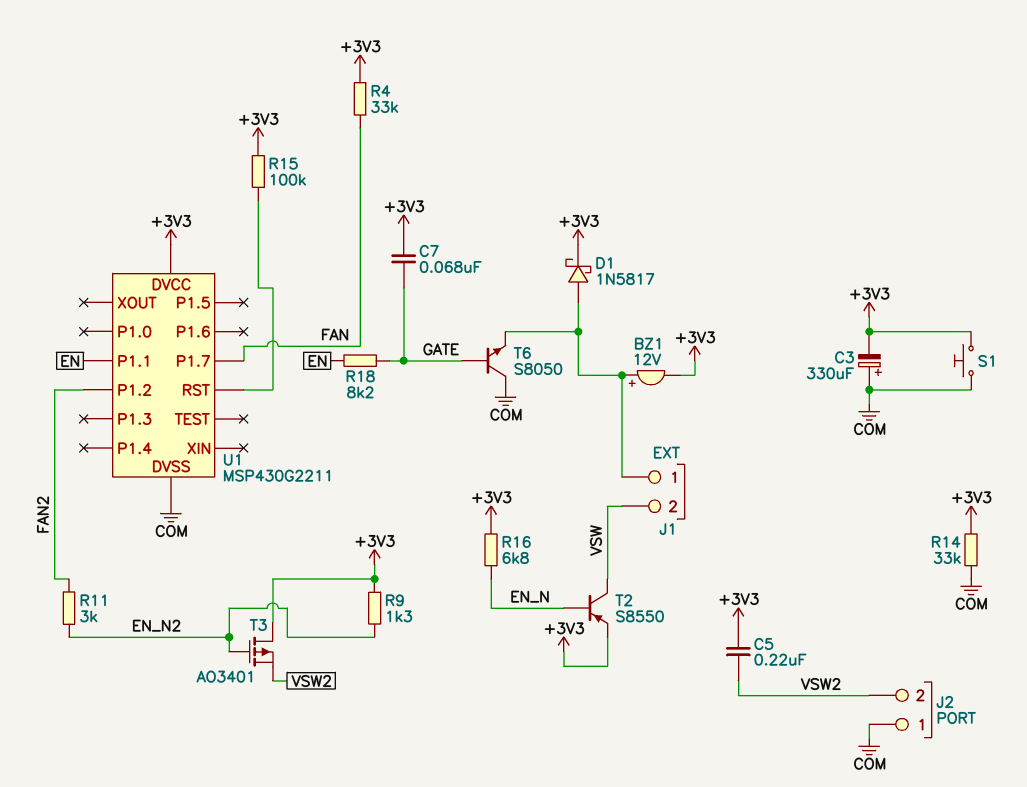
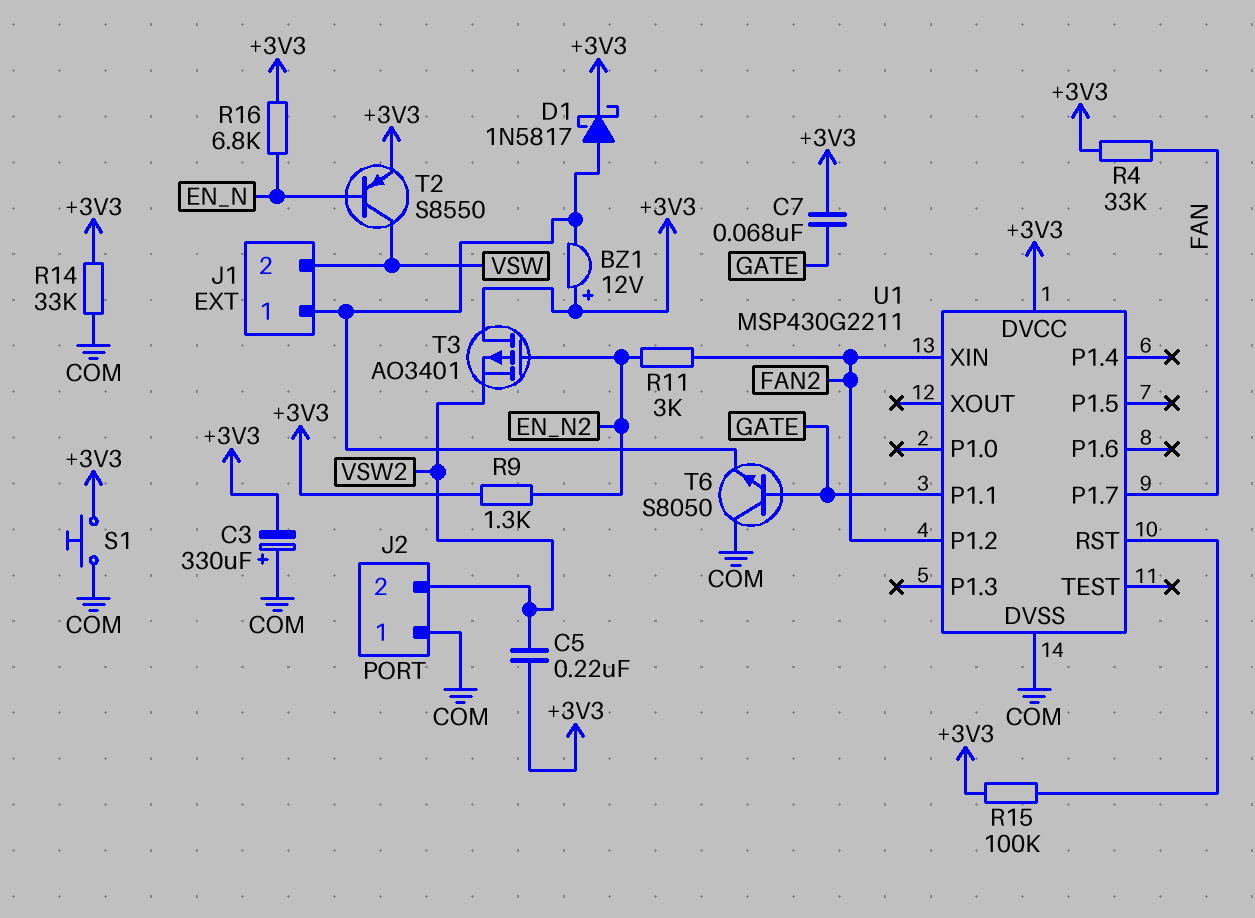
BZ1: buzzer 12V (plus J1/1, minus +3V3) -> buzzer 12V (plus +3V3, minus J1/1)
R18: 8.2k (EN, GATE) -> none
U1 pin P1.1: EN -> GATE
U1 pin XIN: none -> FAN2

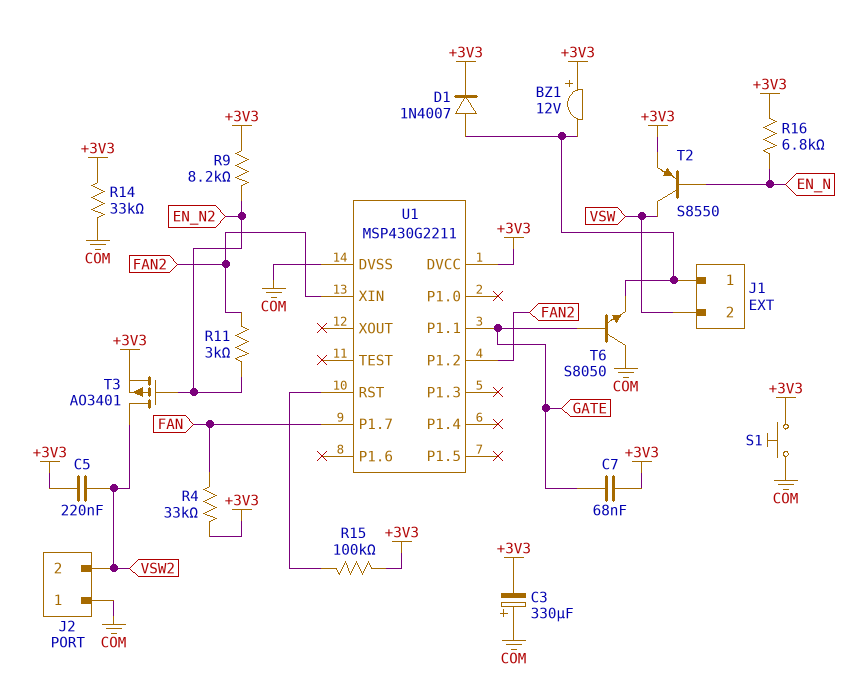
D1: schottky 1N5817 (A J1/1, K +3V3) -> diode 1N4007 (A J1/1, K +3V3)
R9: 1.3k (+3V3, EN_N2) -> 8.2k (+3V3, EN_N2)
T3: PMOS AO3401 (G EN_N2, D +3V3, S VSW2) -> PMOS AO3401 (G EN_N2, D VSW2, S +3V3)

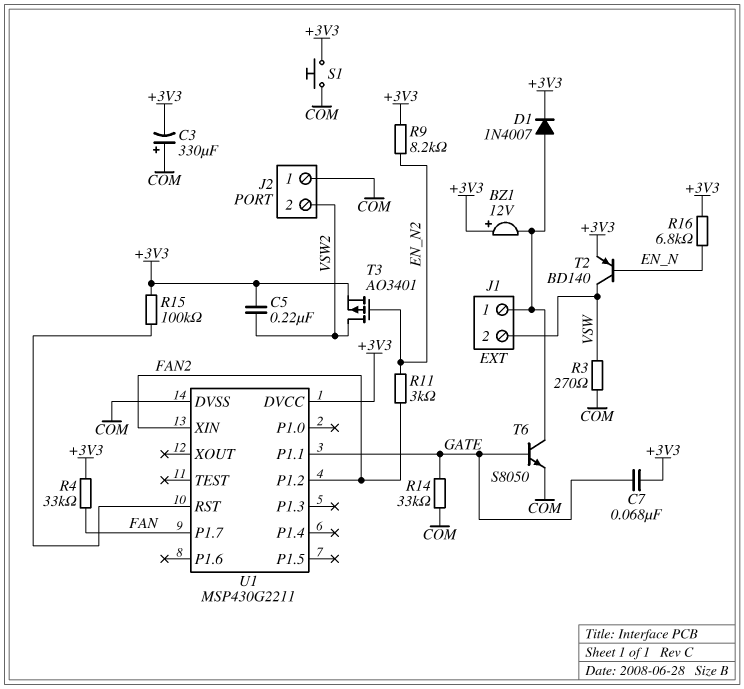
R3: none -> 270 (COM, VSW)
R14: 33k (+3V3, COM) -> 33k (COM, GATE)
T2: PNP S8550 (B EN_N, C VSW, E +3V3) -> PNP BD140 (B EN_N, C VSW, E +3V3)
T6: NPN S8050 (B GATE, C COM, E J1/1) -> NPN S8050 (B GATE, C J1/1, E COM)

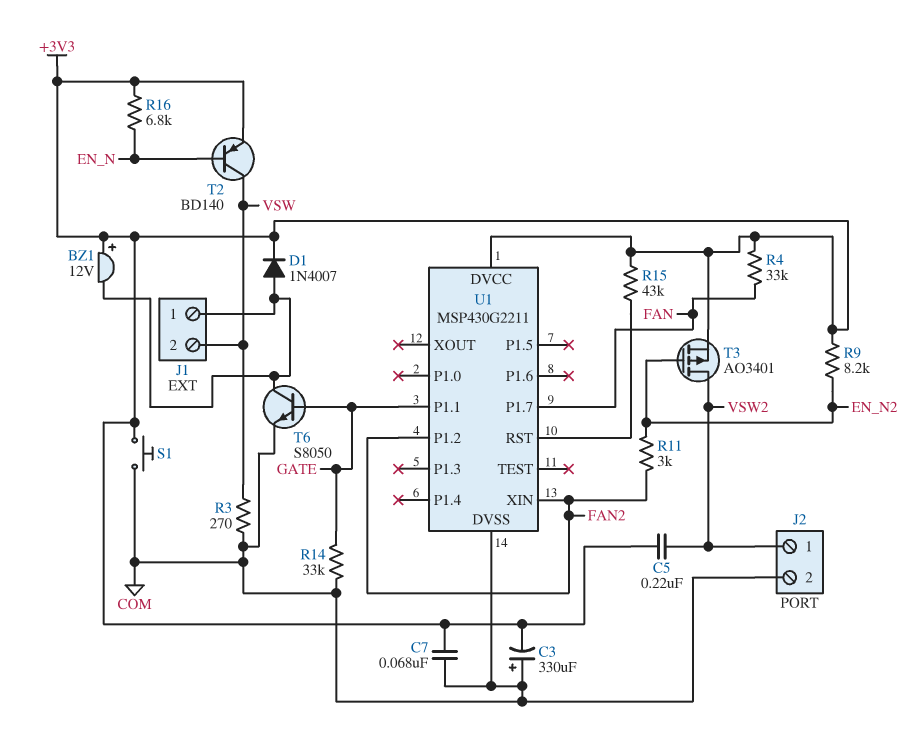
C7: 68nF (+3V3, GATE) -> 68nF (+3V3, COM)
J2 pin 1: COM -> VSW2
J2 pin 2: VSW2 -> COM
R15: 100k (+3V3, U1/RST) -> 43k (+3V3, U1/RST)

